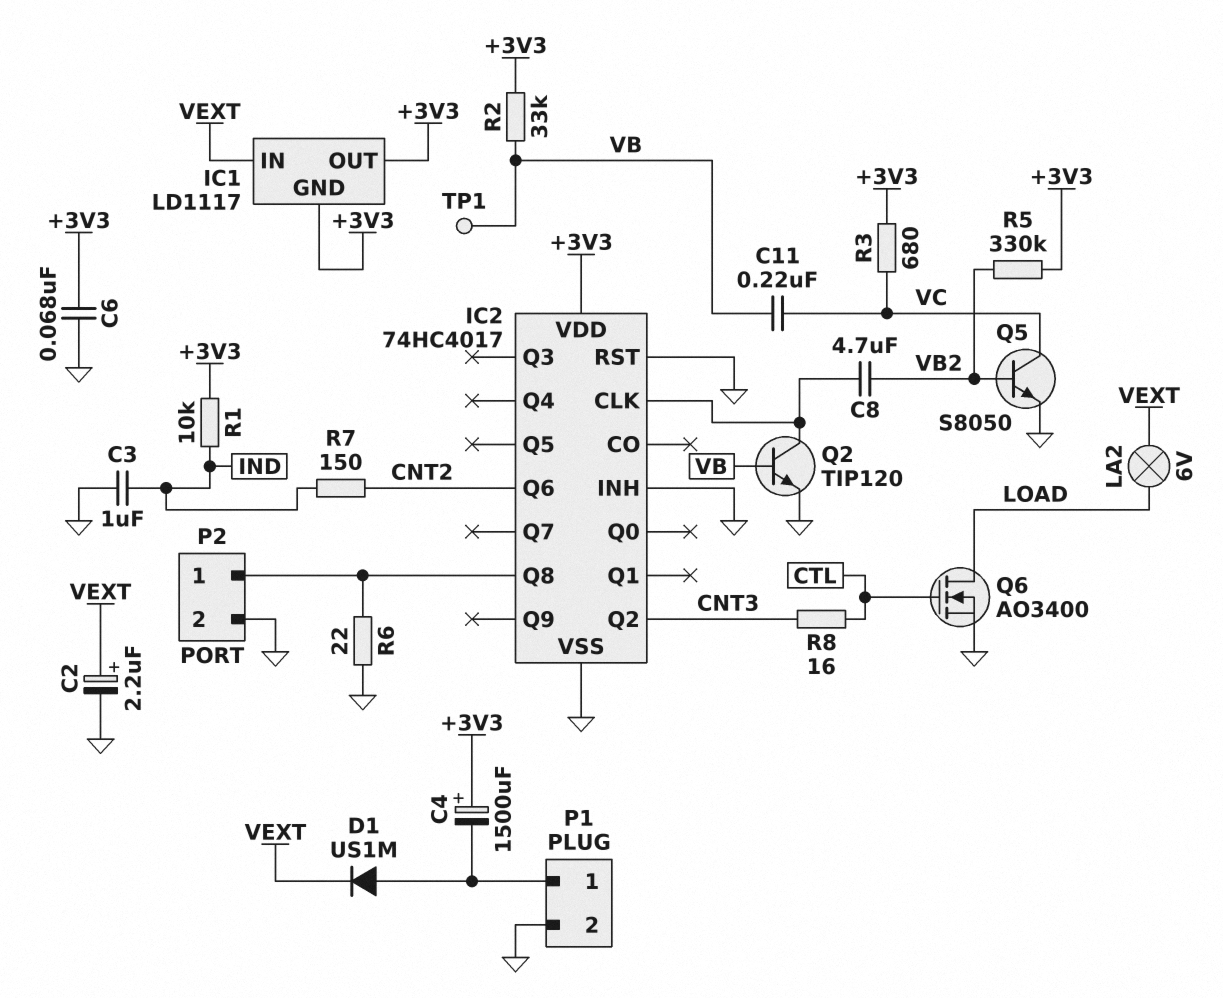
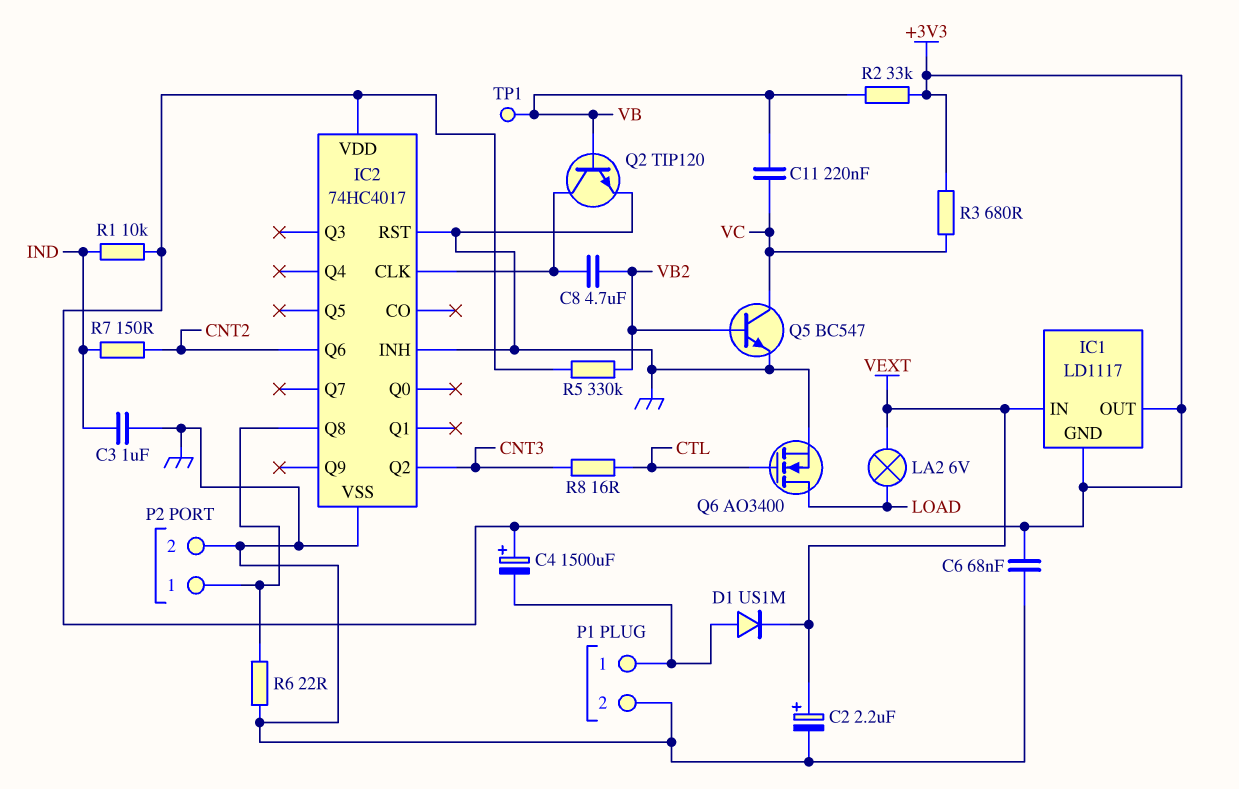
Q5: NPN S8050 (B VB2, C VC, E GND) -> NPN BC547 (B VB2, C VC, E GND)

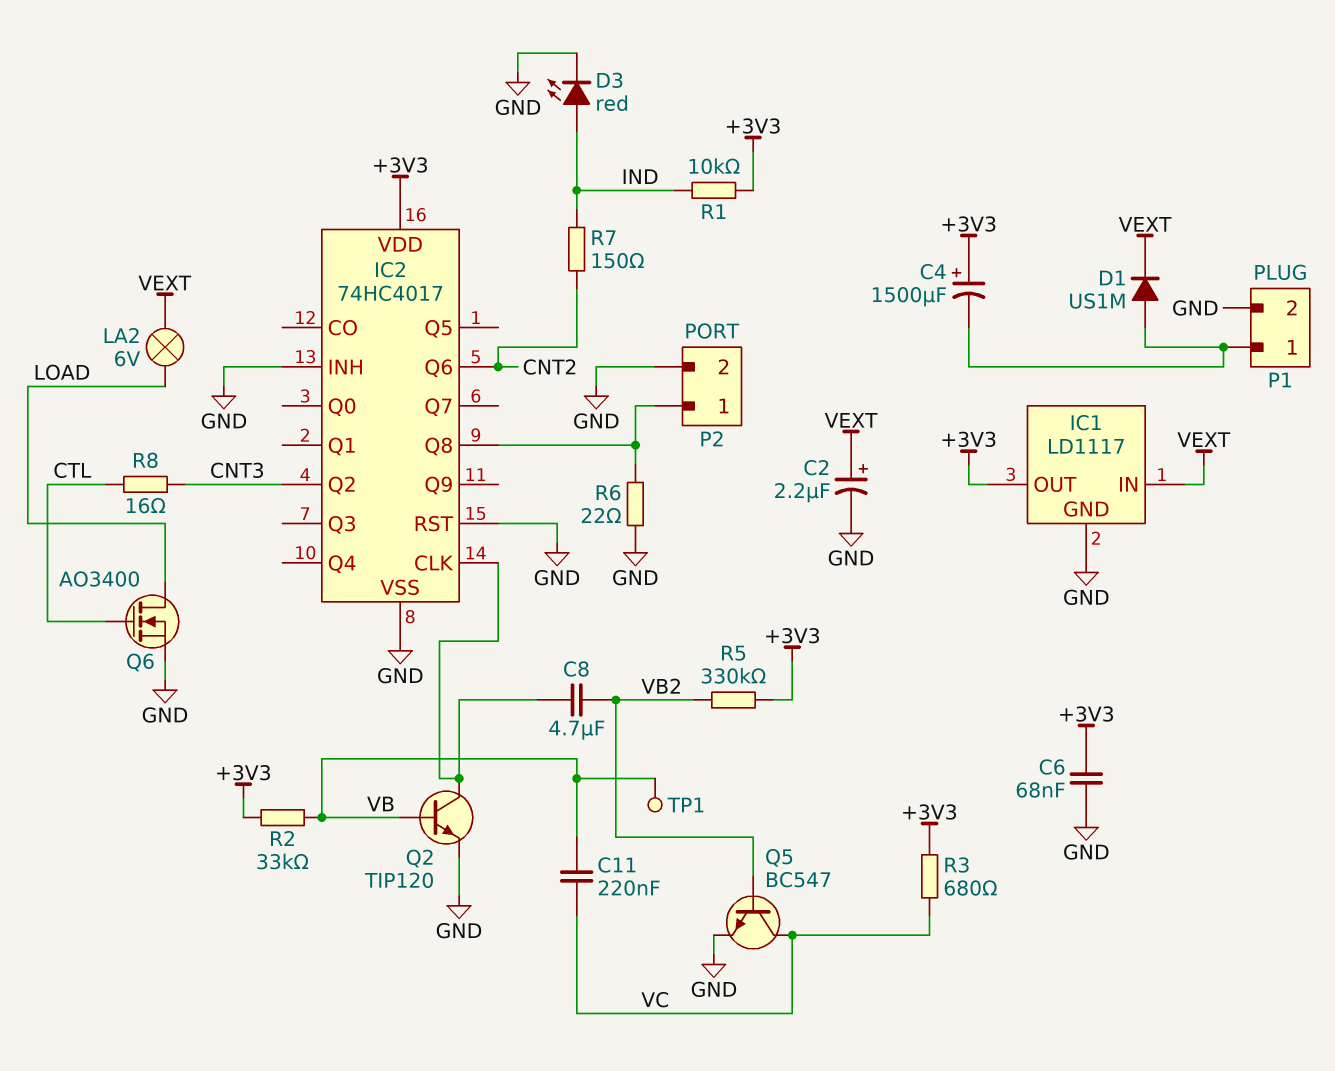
C3: 1uF (GND, IND) -> none
D3: none -> LED red (A IND, K GND)
IC1 pin GND: +3V3 -> GND

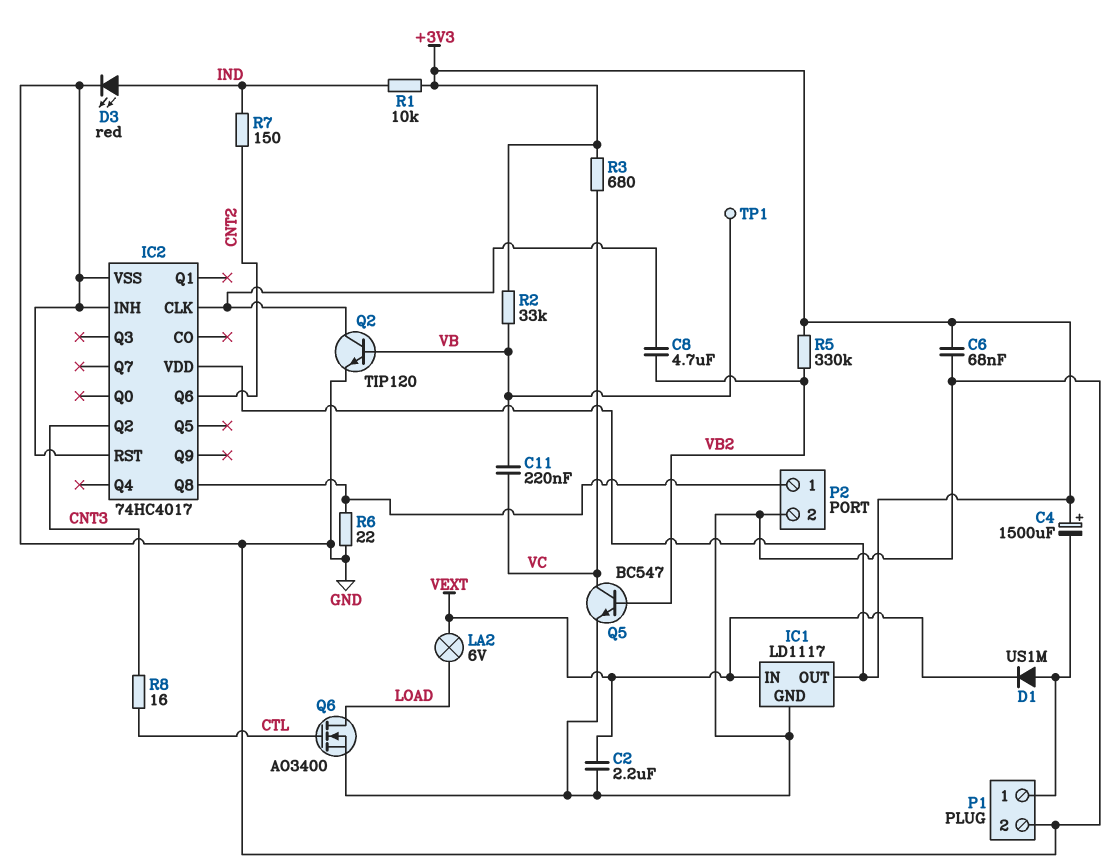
C2: 2.2uF (plus VEXT, minus GND) -> 2.2uF (GND, VEXT)

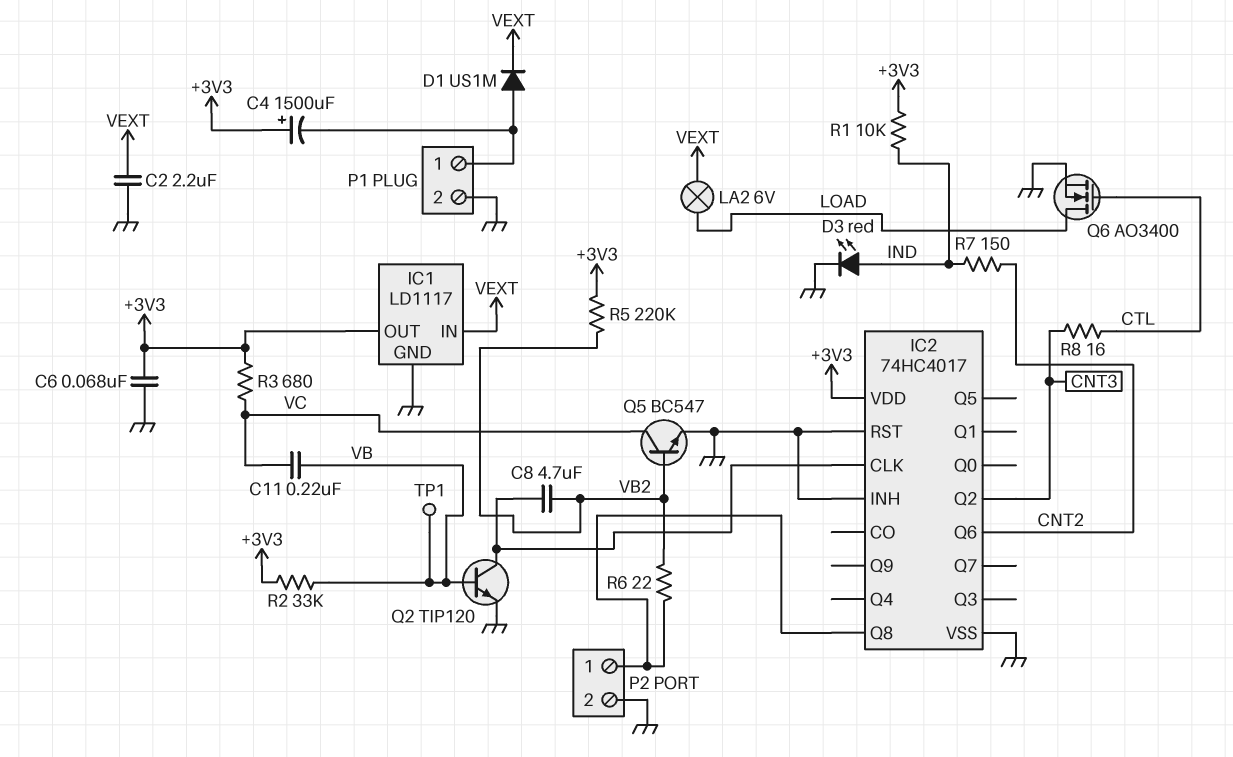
R5: 330k (+3V3, VB2) -> 220k (+3V3, VB2)
R6: 22 (GND, IC2/Q8) -> 22 (IC2/Q8, VB2)

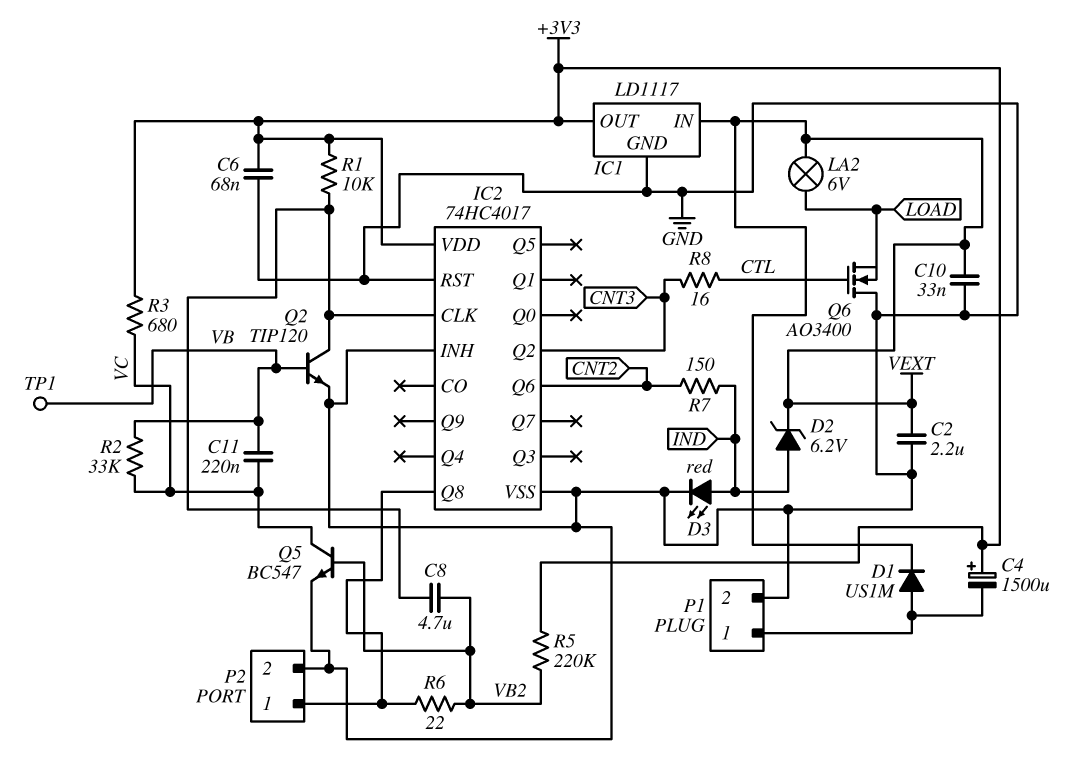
C10: none -> 33nF (GND, VEXT)
D2: none -> zener 6.2V (A IND, K VEXT)
Q6: NMOS AO3400 (G CTL, D LOAD, S GND) -> NMOS AO3400 (G CTL, D GND, S LOAD)
R1: 10k (+3V3, IND) -> 10k (+3V3, IC2/CLK)
R2: 33k (+3V3, VB) -> 33k (VB, VC)

